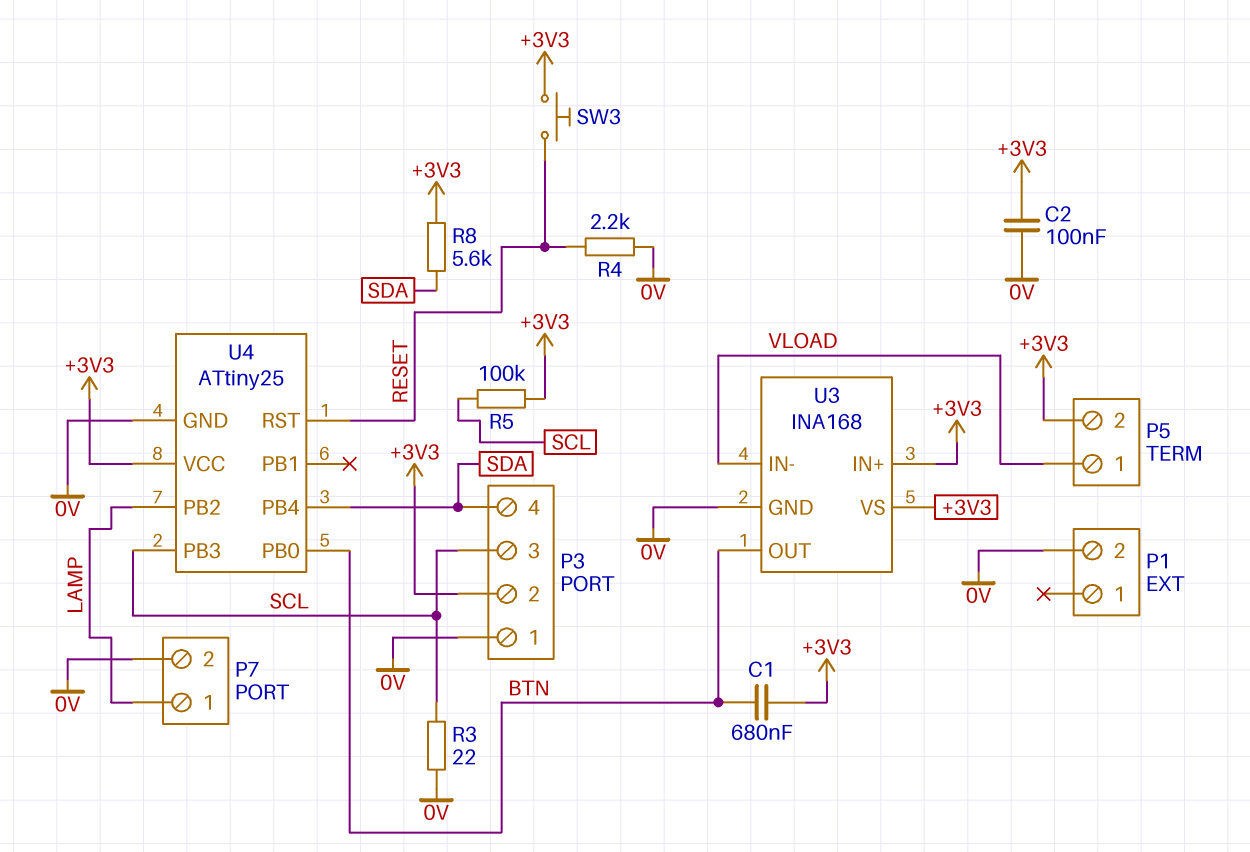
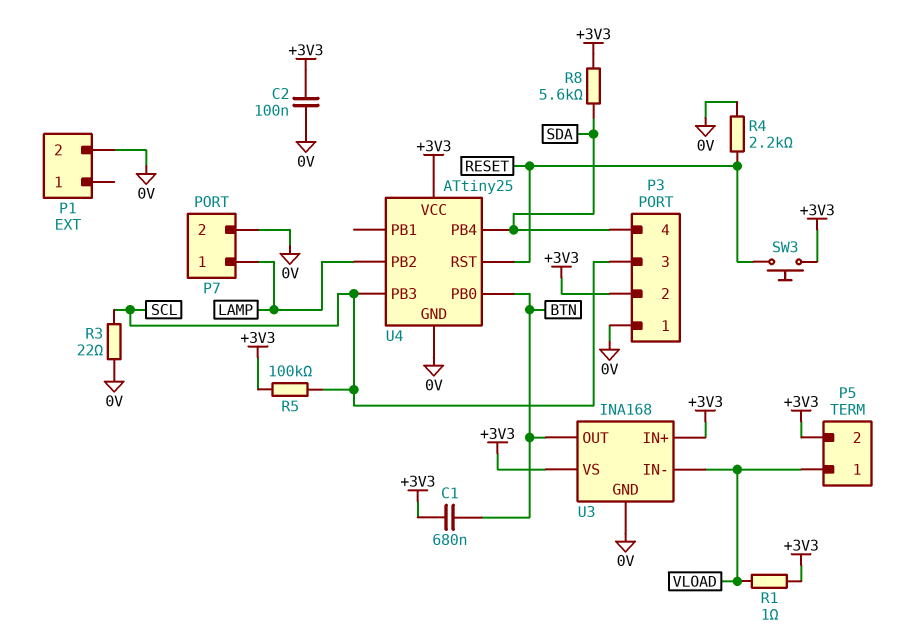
R1: none -> 1 (+3V3, VLOAD)

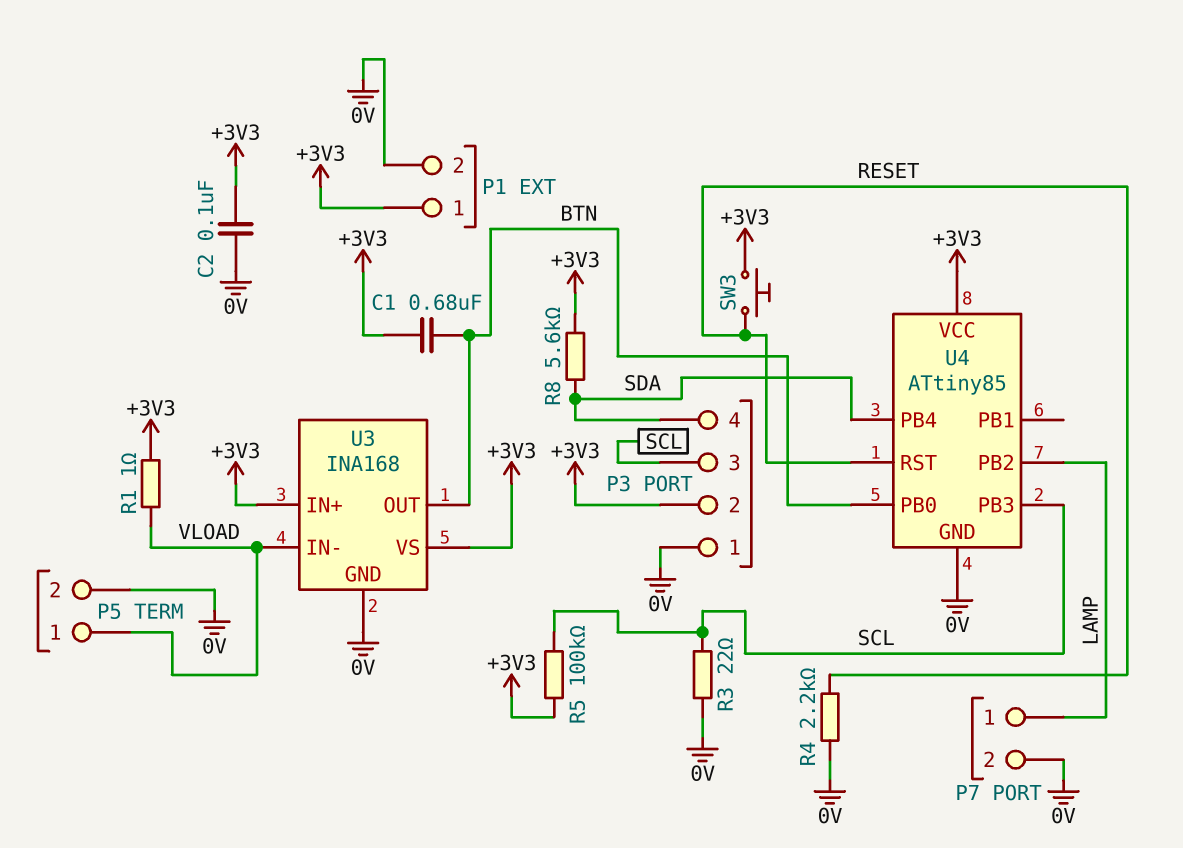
P1 pin 1: none -> +3V3
P5 pin 2: +3V3 -> 0V
U4: ATtiny25 -> ATtiny85

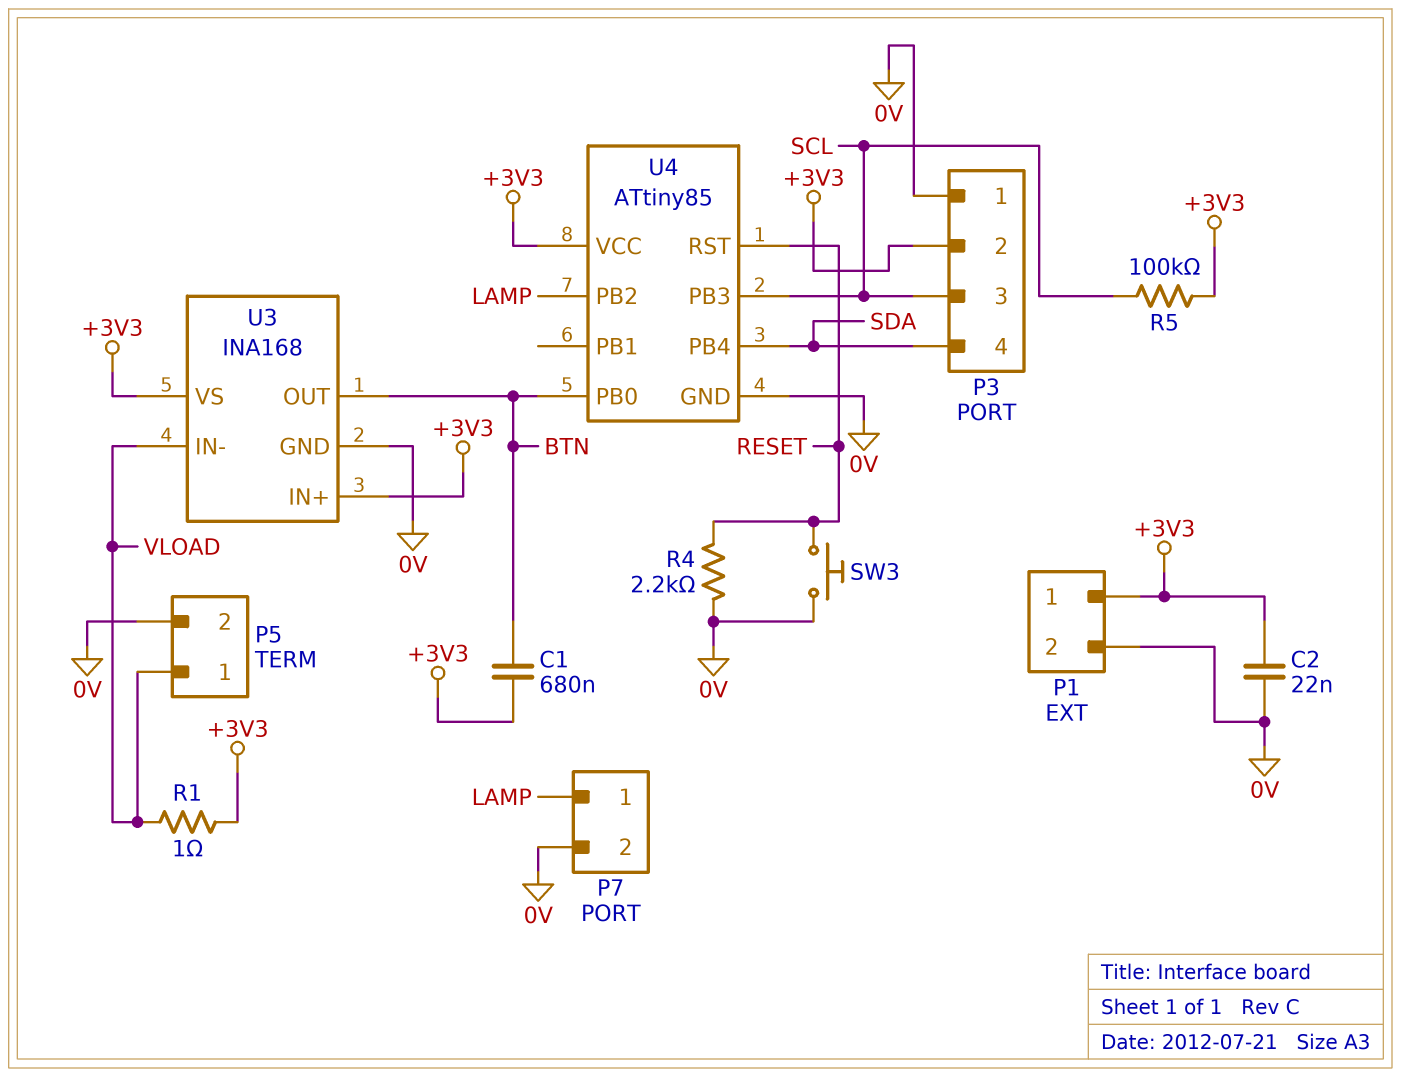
C2: 100nF (+3V3, 0V) -> 22nF (+3V3, 0V)
R3: 22 (0V, SCL) -> none
R8: 5.6k (+3V3, SDA) -> none
SW3: button (+3V3, RESET) -> button (0V, RESET)

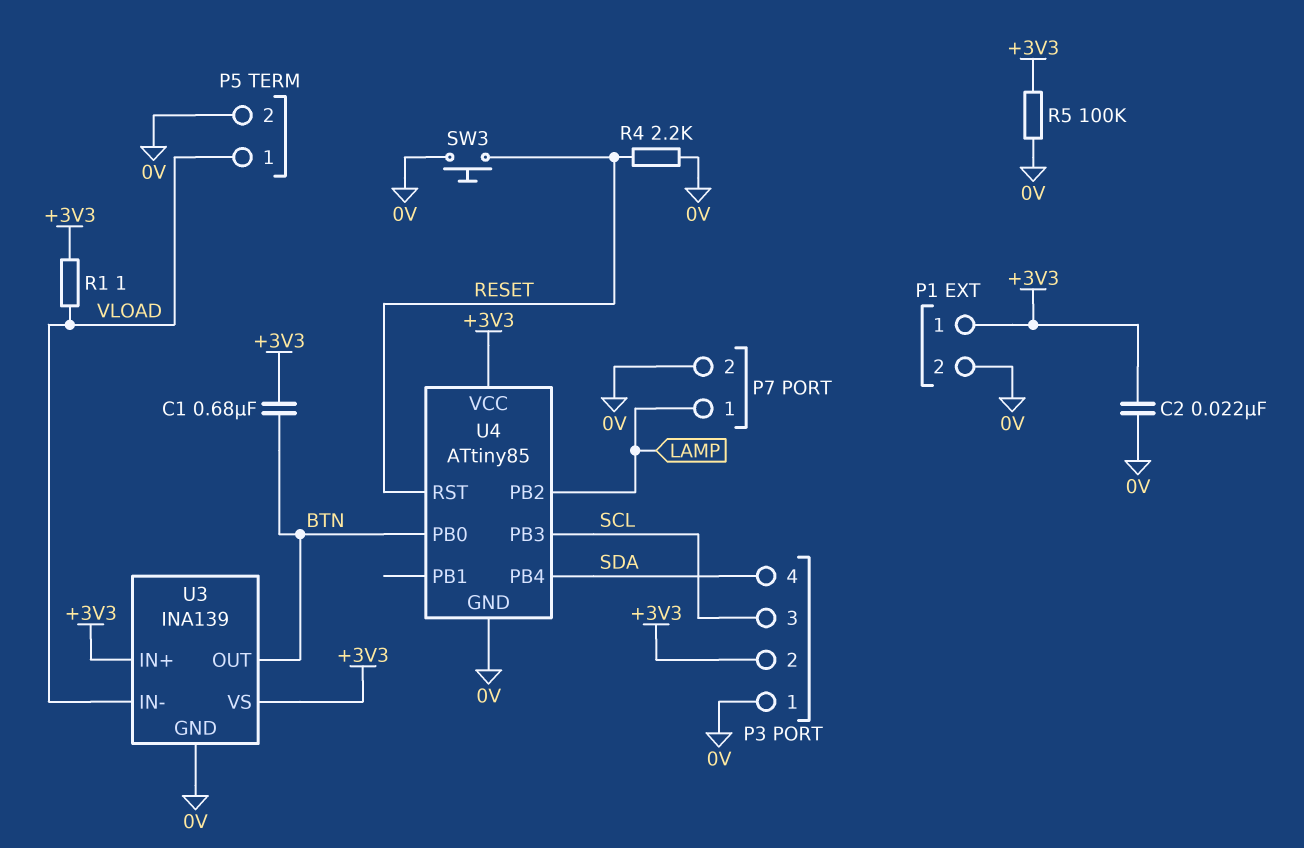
R5: 100k (+3V3, SCL) -> 100k (+3V3, 0V)
U3: INA168 -> INA139

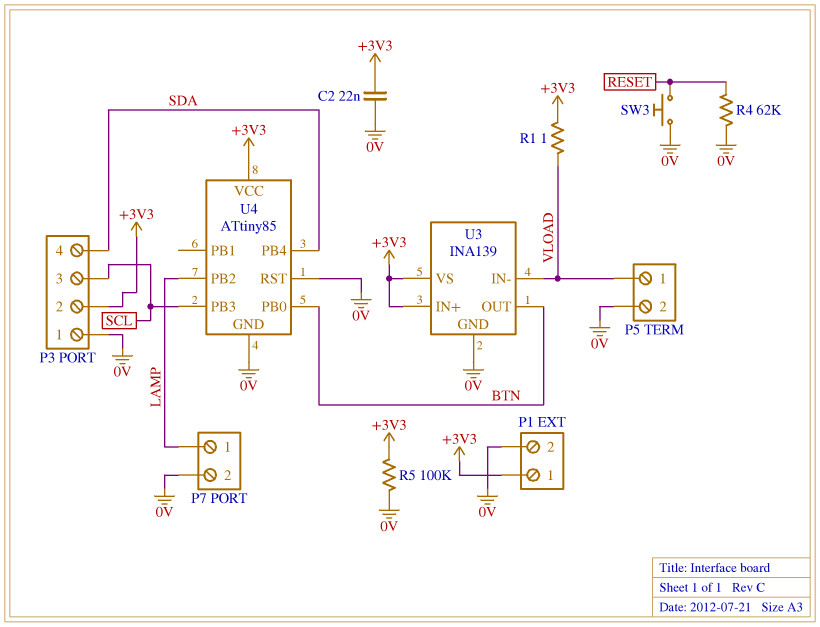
C1: 680nF (+3V3, BTN) -> none
R4: 2.2k (0V, RESET) -> 62k (0V, RESET)
U4 pin RST: RESET -> 0V

